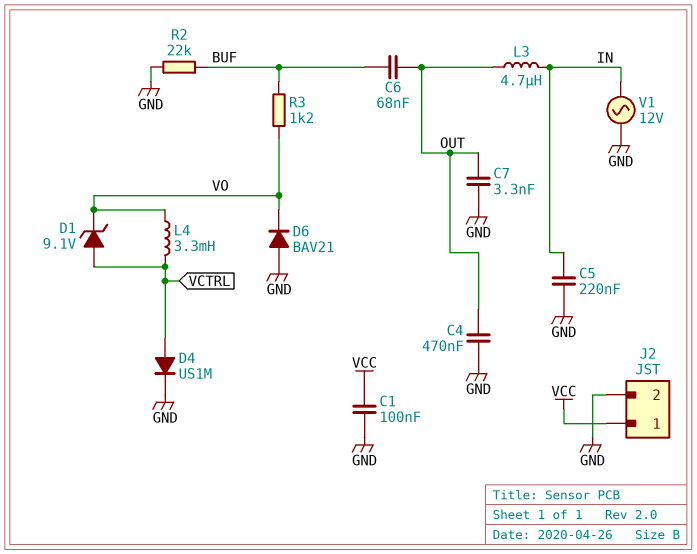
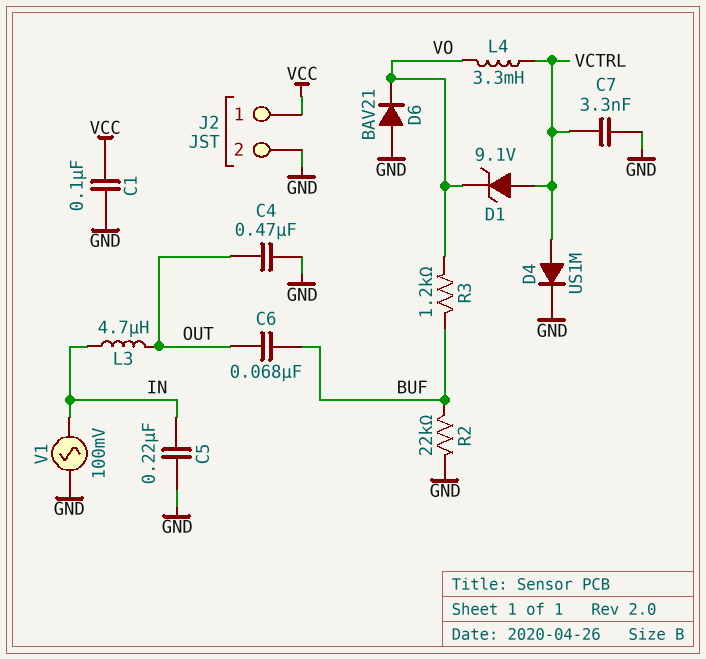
C7: 3.3nF (GND, OUT) -> 3.3nF (GND, VCTRL)
V1: AC 12V (GND, IN) -> AC 100mV (GND, IN)

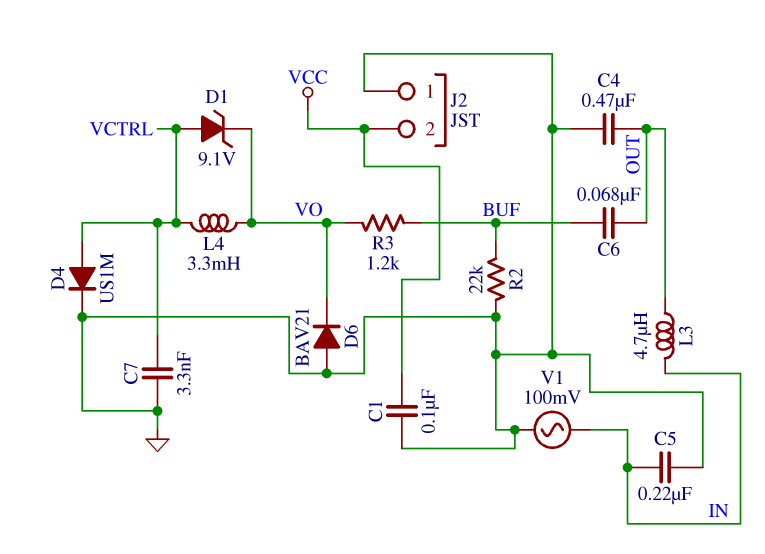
J2 pin 1: VCC -> GND
J2 pin 2: GND -> VCC

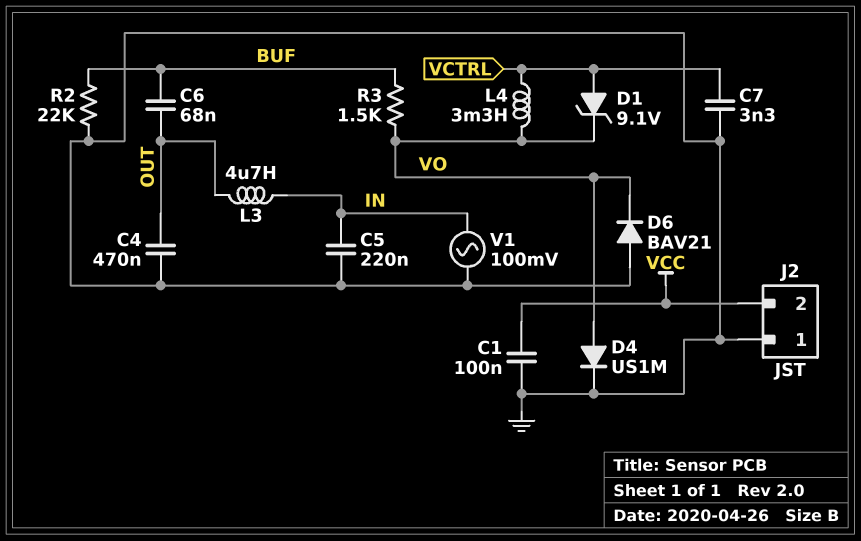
D4: diode US1M (A VCTRL, K GND) -> diode US1M (A VO, K GND)
R3: 1.2k (BUF, VO) -> 1.5k (BUF, VO)

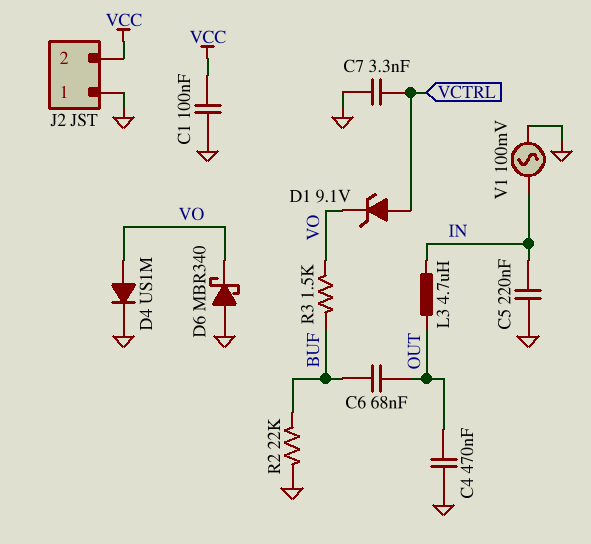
D6: diode BAV21 (A GND, K VO) -> schottky MBR340 (A GND, K VO)
L4: 3.3mH (VCTRL, VO) -> none

